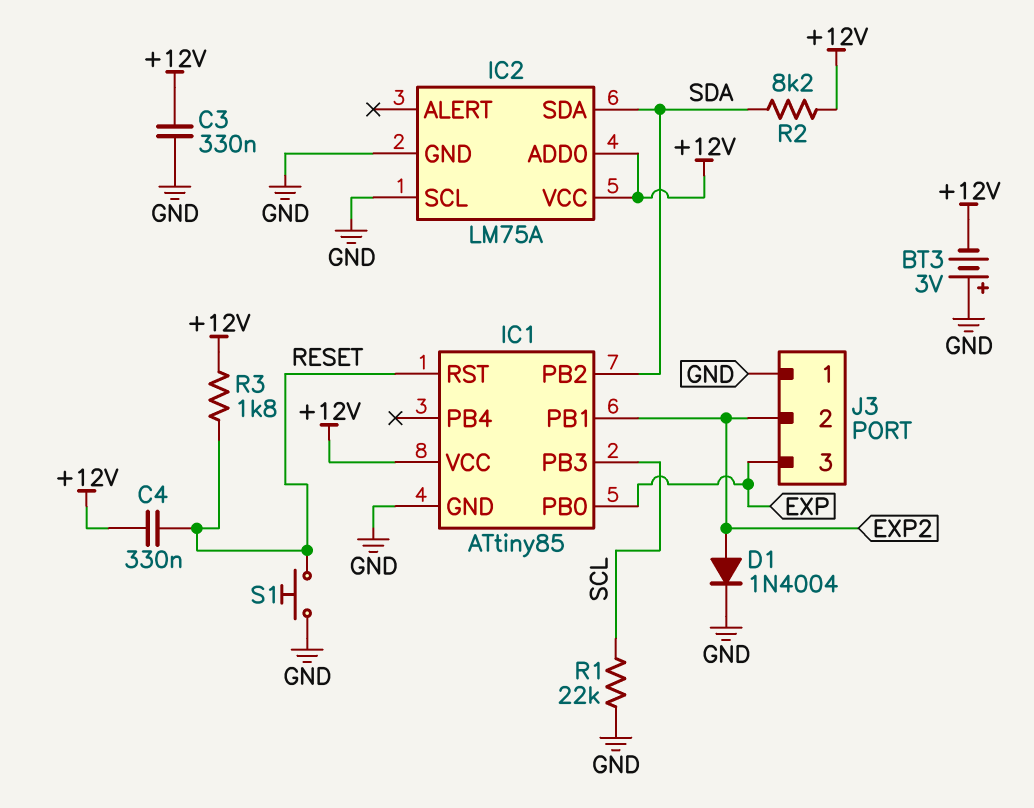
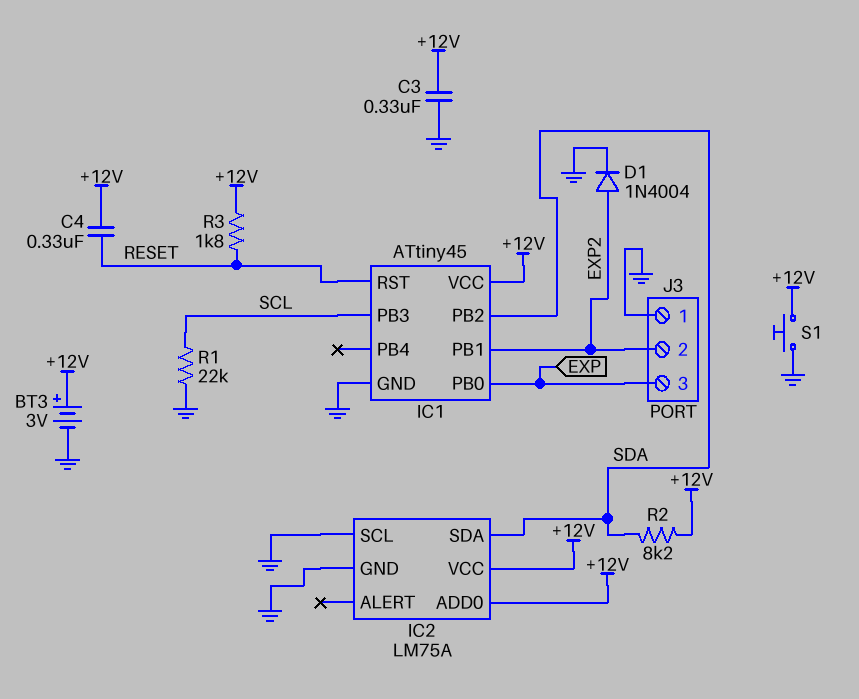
BT3: 3V (plus GND, minus +12V) -> 3V (plus +12V, minus GND)
IC1: ATtiny85 -> ATtiny45
S1: button (GND, RESET) -> button (+12V, GND)

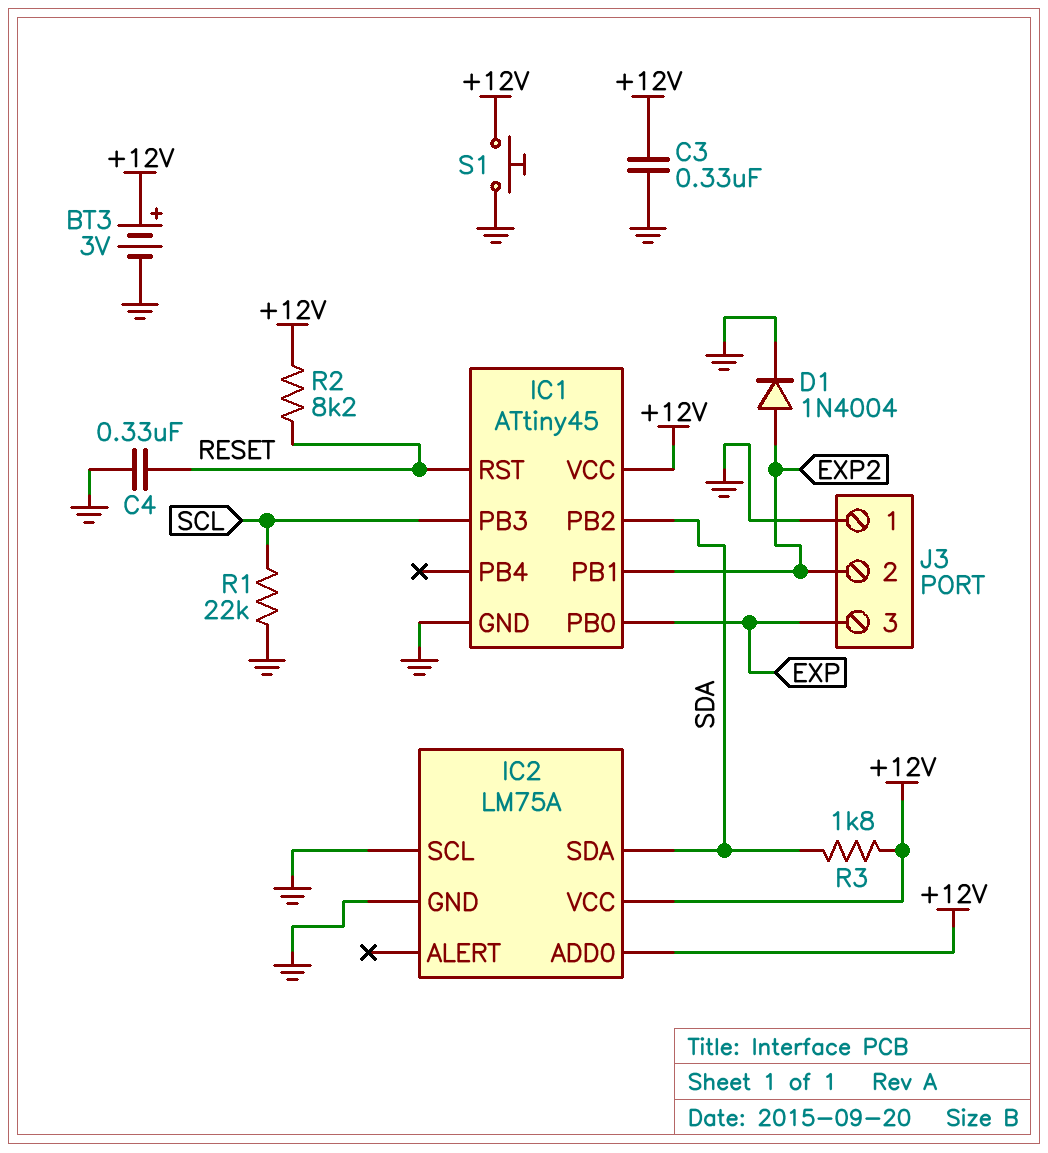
C4: 330nF (+12V, RESET) -> 330nF (GND, RESET)
R2: 8.2k (+12V, SDA) -> 8.2k (+12V, RESET)
R3: 1.8k (+12V, RESET) -> 1.8k (+12V, SDA)

